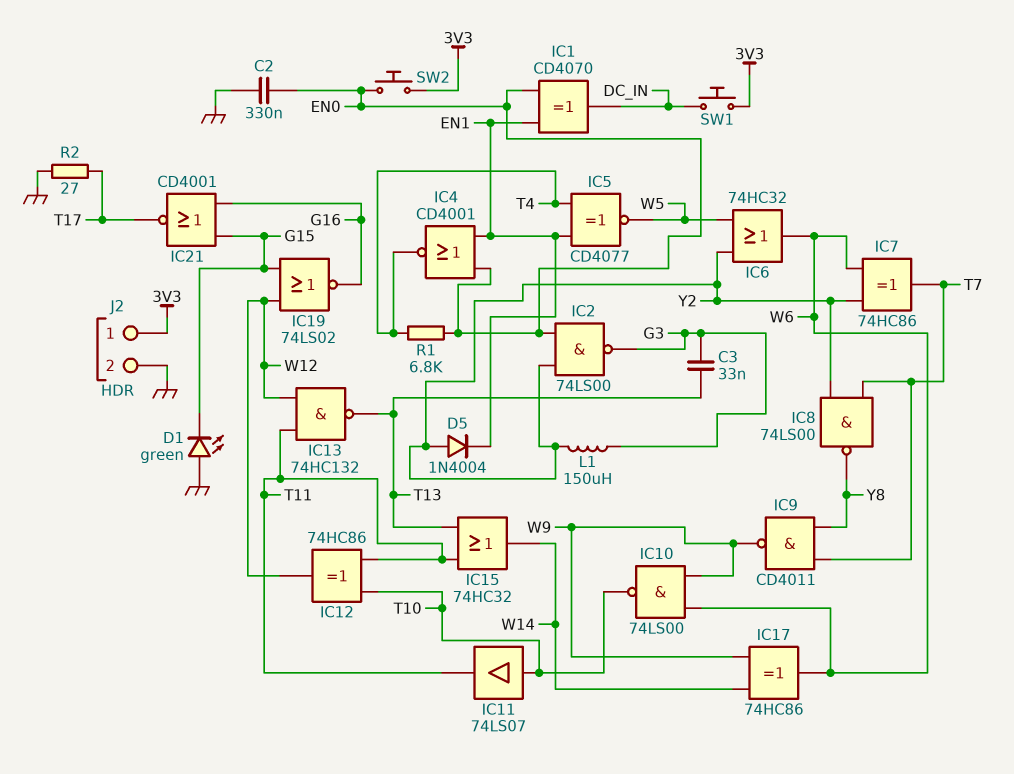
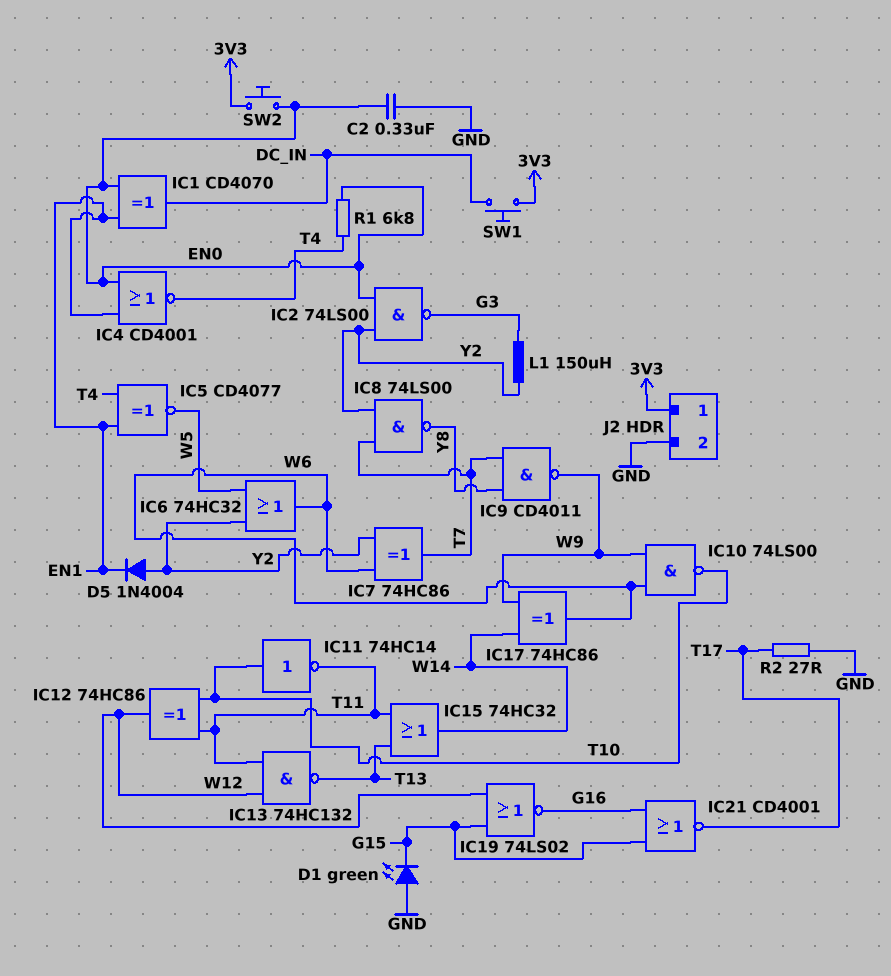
C3: 33nF (G3, T13) -> none
IC11: buffer 74LS07 (in T10, out T11) -> NOT 74HC14 (in T10, out T11)

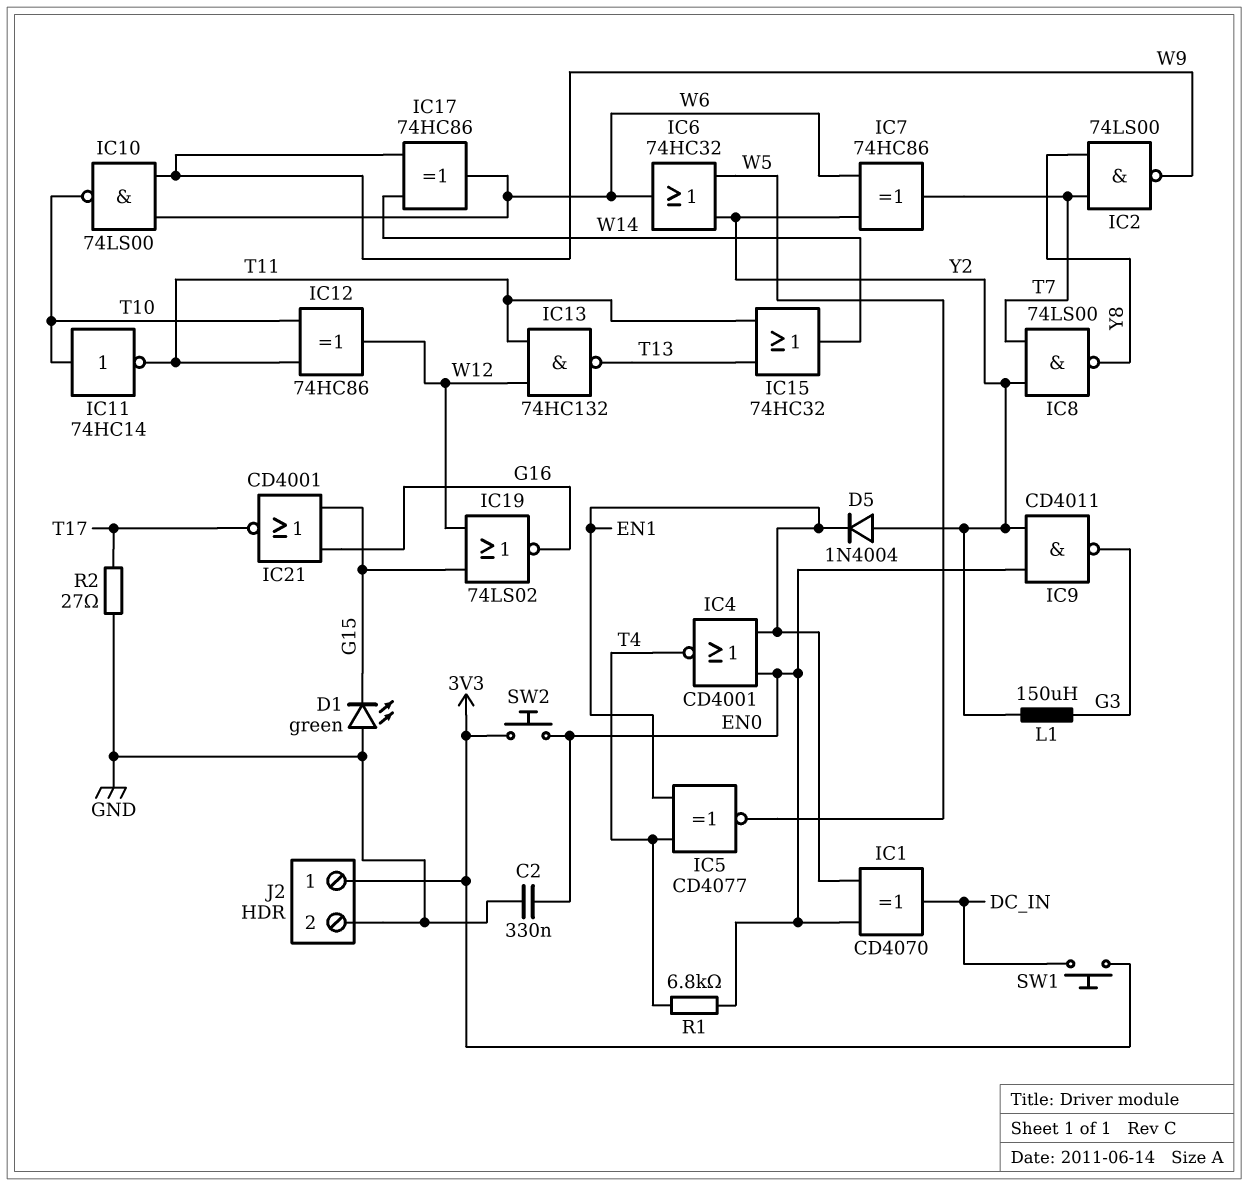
IC2: NAND 74LS00 (in EN0, in Y2, out G3) -> NAND 74LS00 (in T7, in Y8, out W9)
IC9: NAND CD4011 (in T7, in Y8, out W9) -> NAND CD4011 (in EN0, in Y2, out G3)

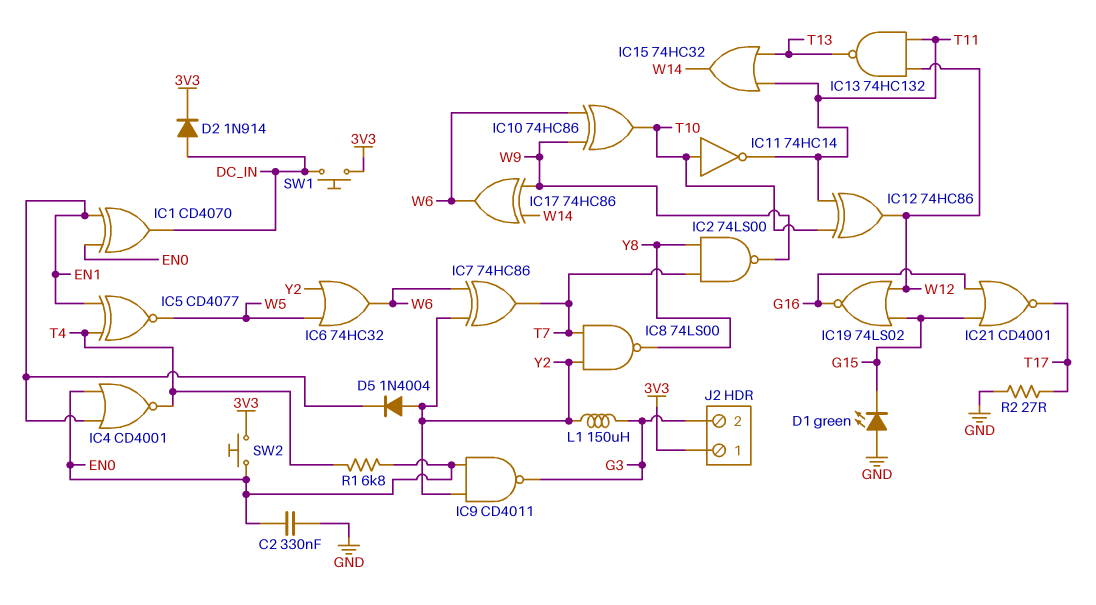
D2: none -> diode 1N914 (A DC_IN, K 3V3)
IC10: NAND 74LS00 (in W6, in W9, out T10) -> XOR 74HC86 (in W6, in W9, out T10)
J2 pin 2: GND -> G3

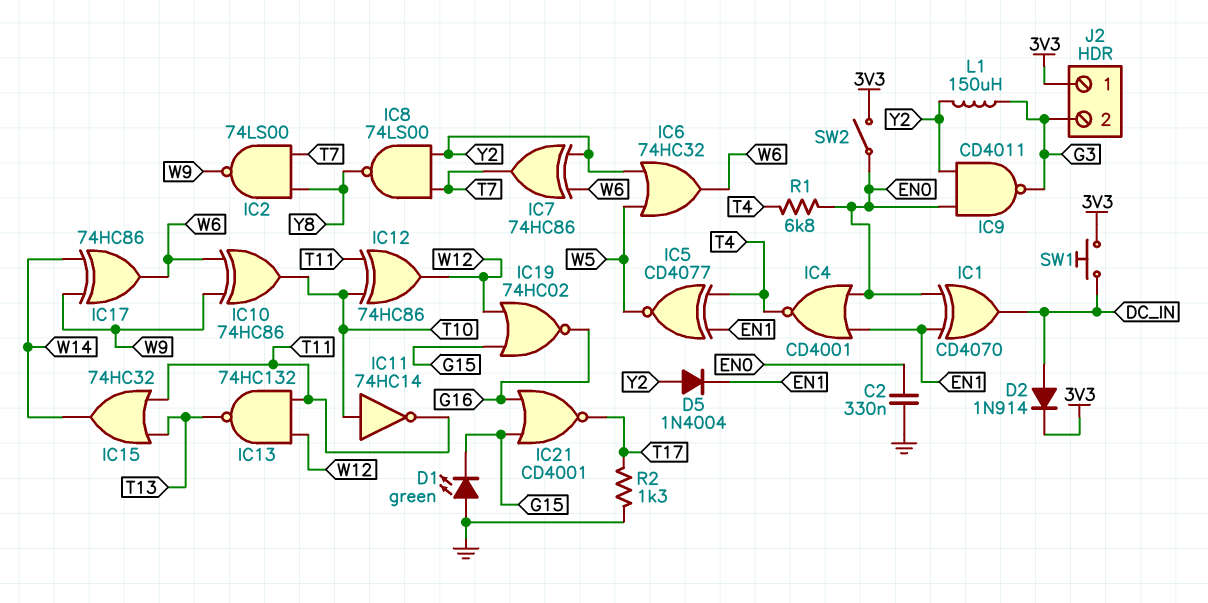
IC19: NOR 74LS02 (in G15, in W12, out G16) -> NOR 74HC02 (in G15, in W12, out G16)
R2: 27 (GND, T17) -> 1.3k (GND, T17)
SW2: button (3V3, EN0) -> switch (3V3, EN0)

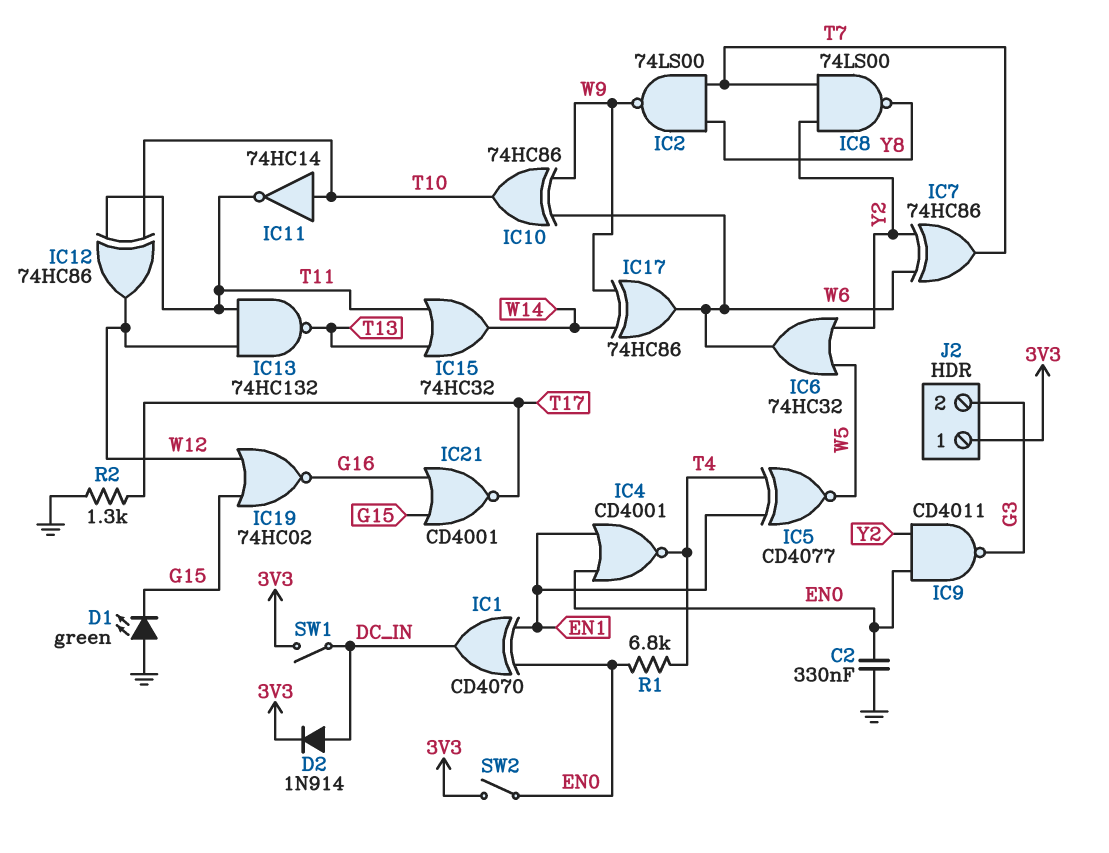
D5: diode 1N4004 (A Y2, K EN1) -> none
L1: 150uH (G3, Y2) -> none
SW1: button (3V3, DC_IN) -> switch (3V3, DC_IN)

